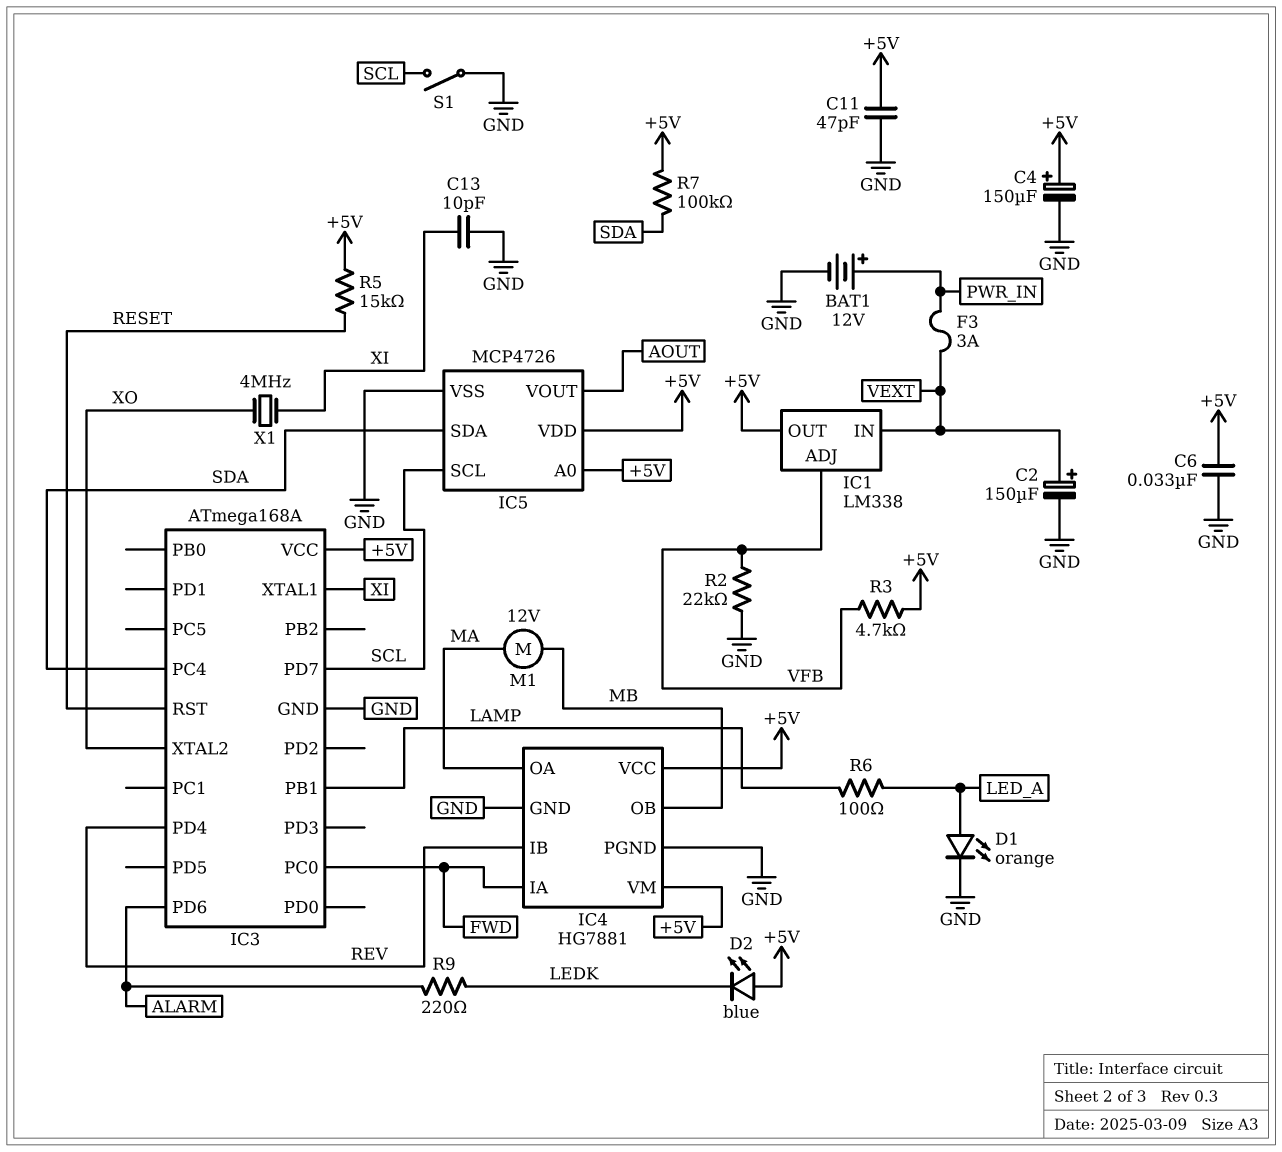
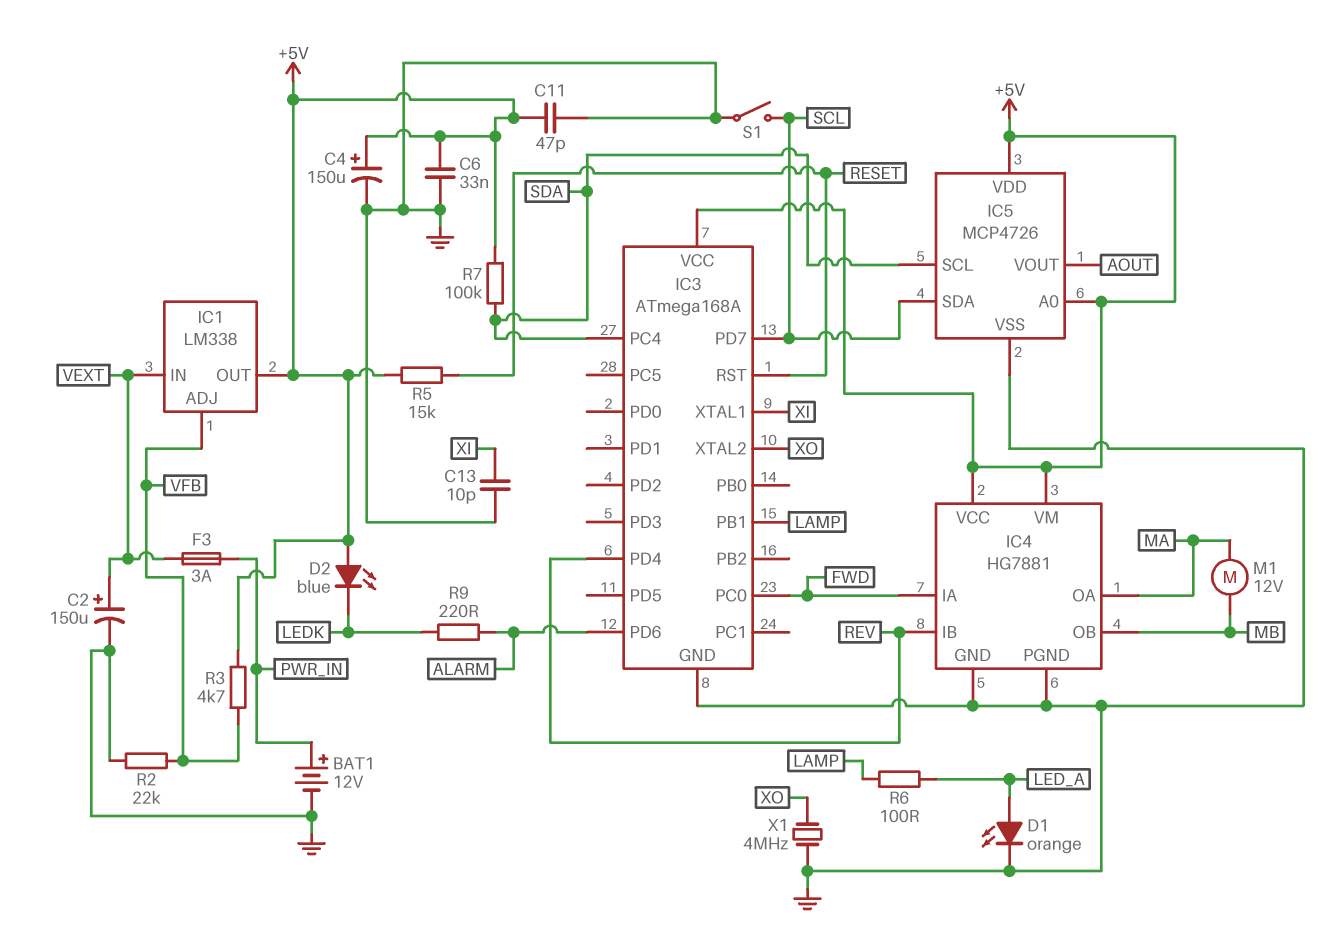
IC5 pin SCL: SCL -> SDA
IC5 pin SDA: SDA -> SCL
X1: 4MHz (XI, XO) -> 4MHz (GND, XO)

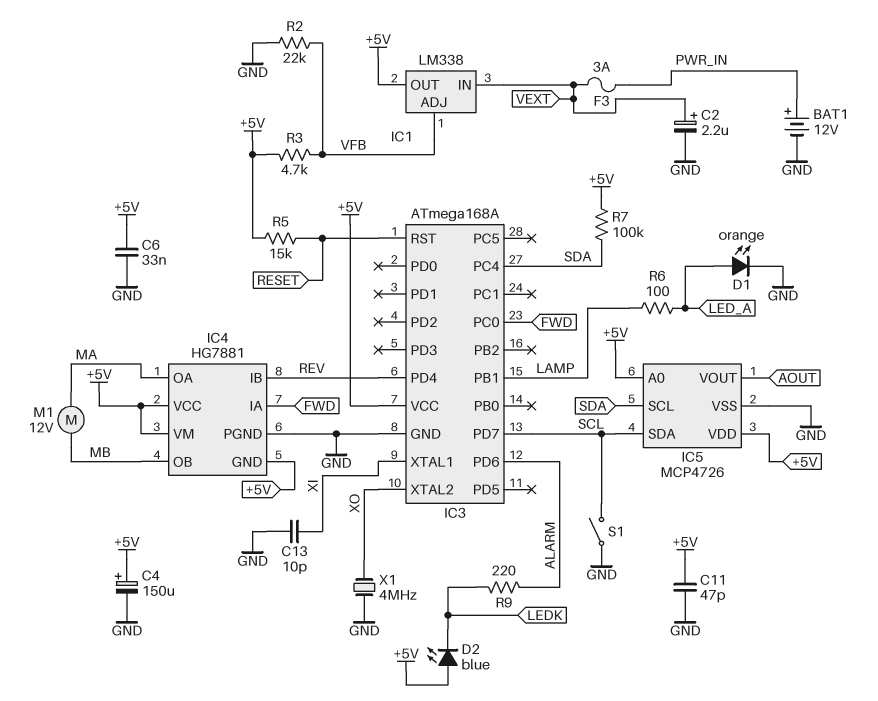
C2: 150uF (plus VEXT, minus GND) -> 2.2uF (plus VEXT, minus GND)
IC4 pin GND: GND -> +5V

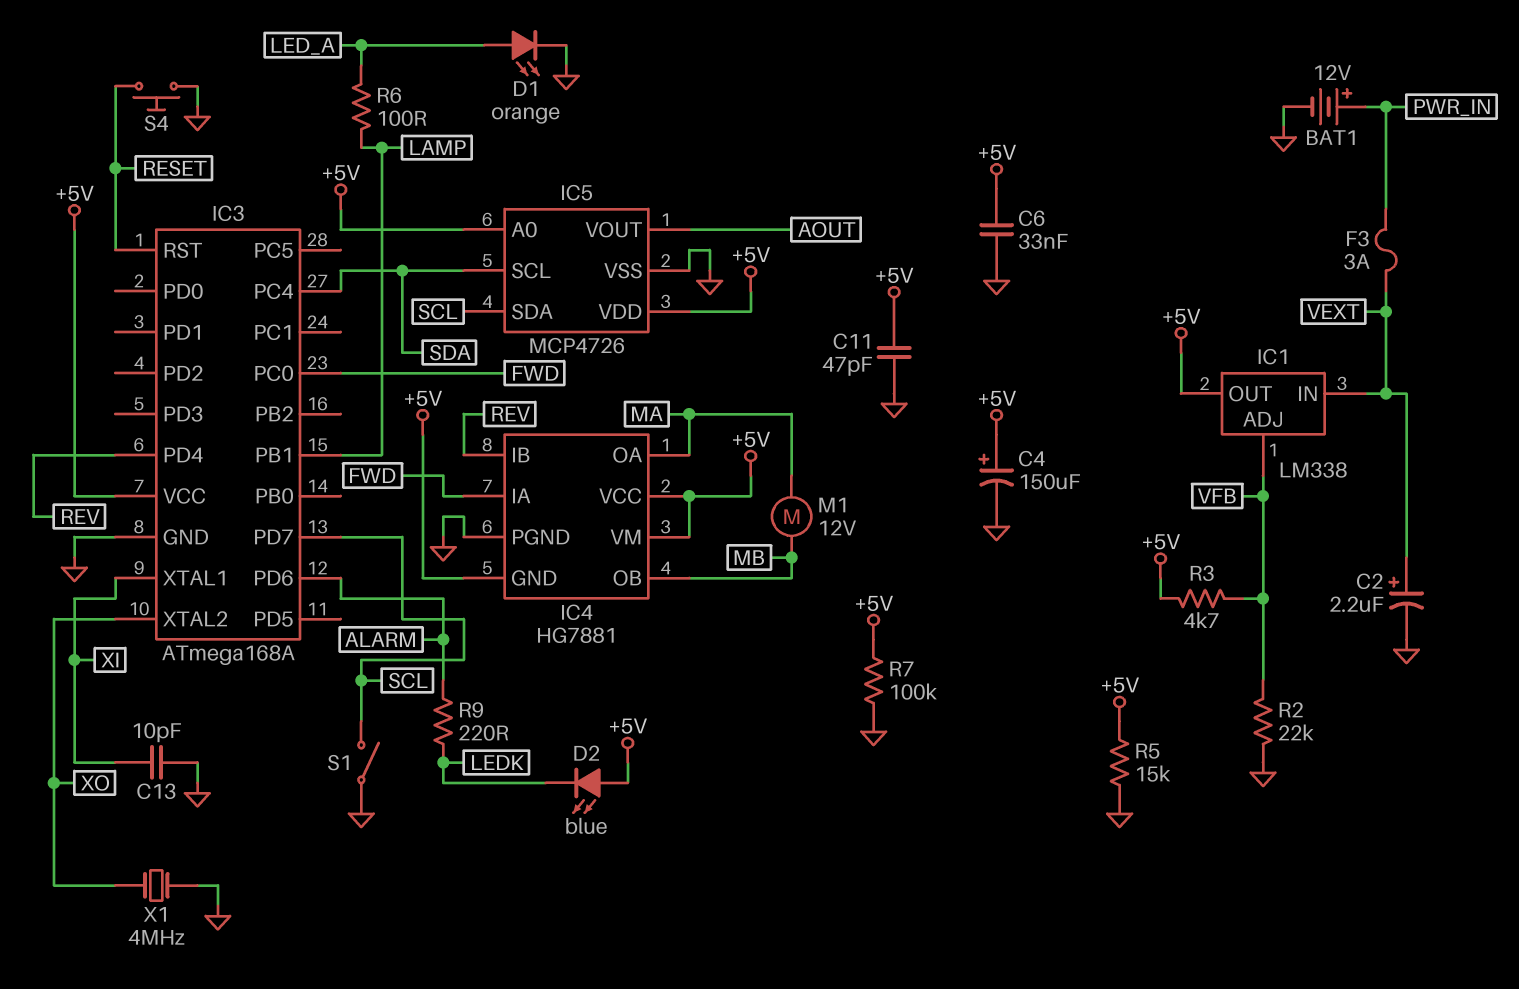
R5: 15k (+5V, RESET) -> 15k (+5V, GND)
R7: 100k (+5V, SDA) -> 100k (+5V, GND)
S4: none -> button (GND, RESET)

